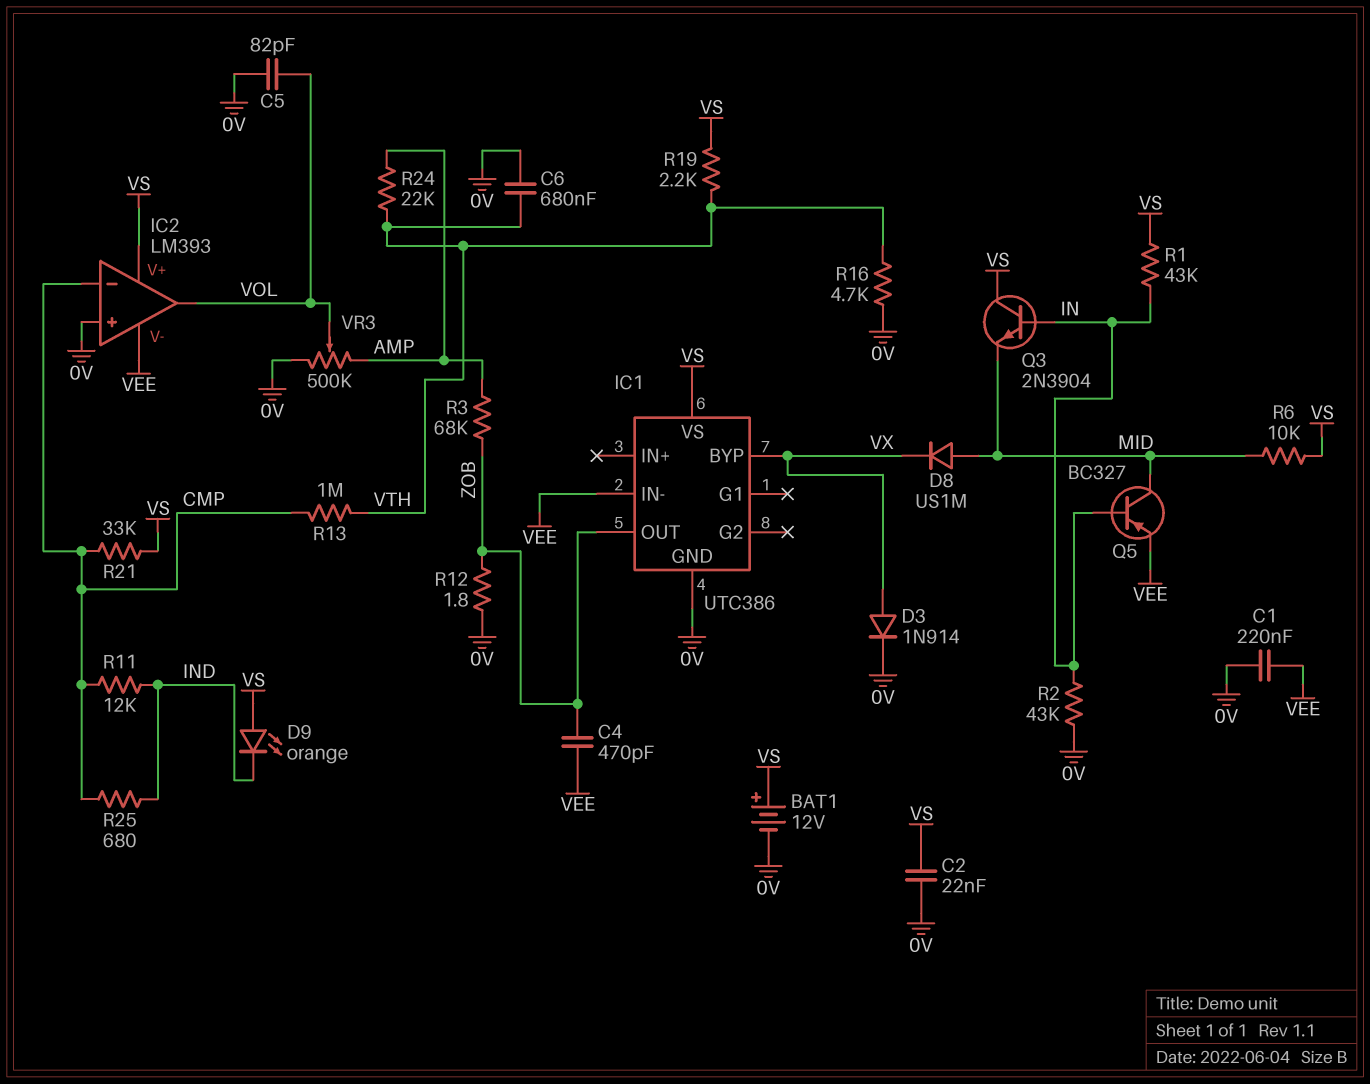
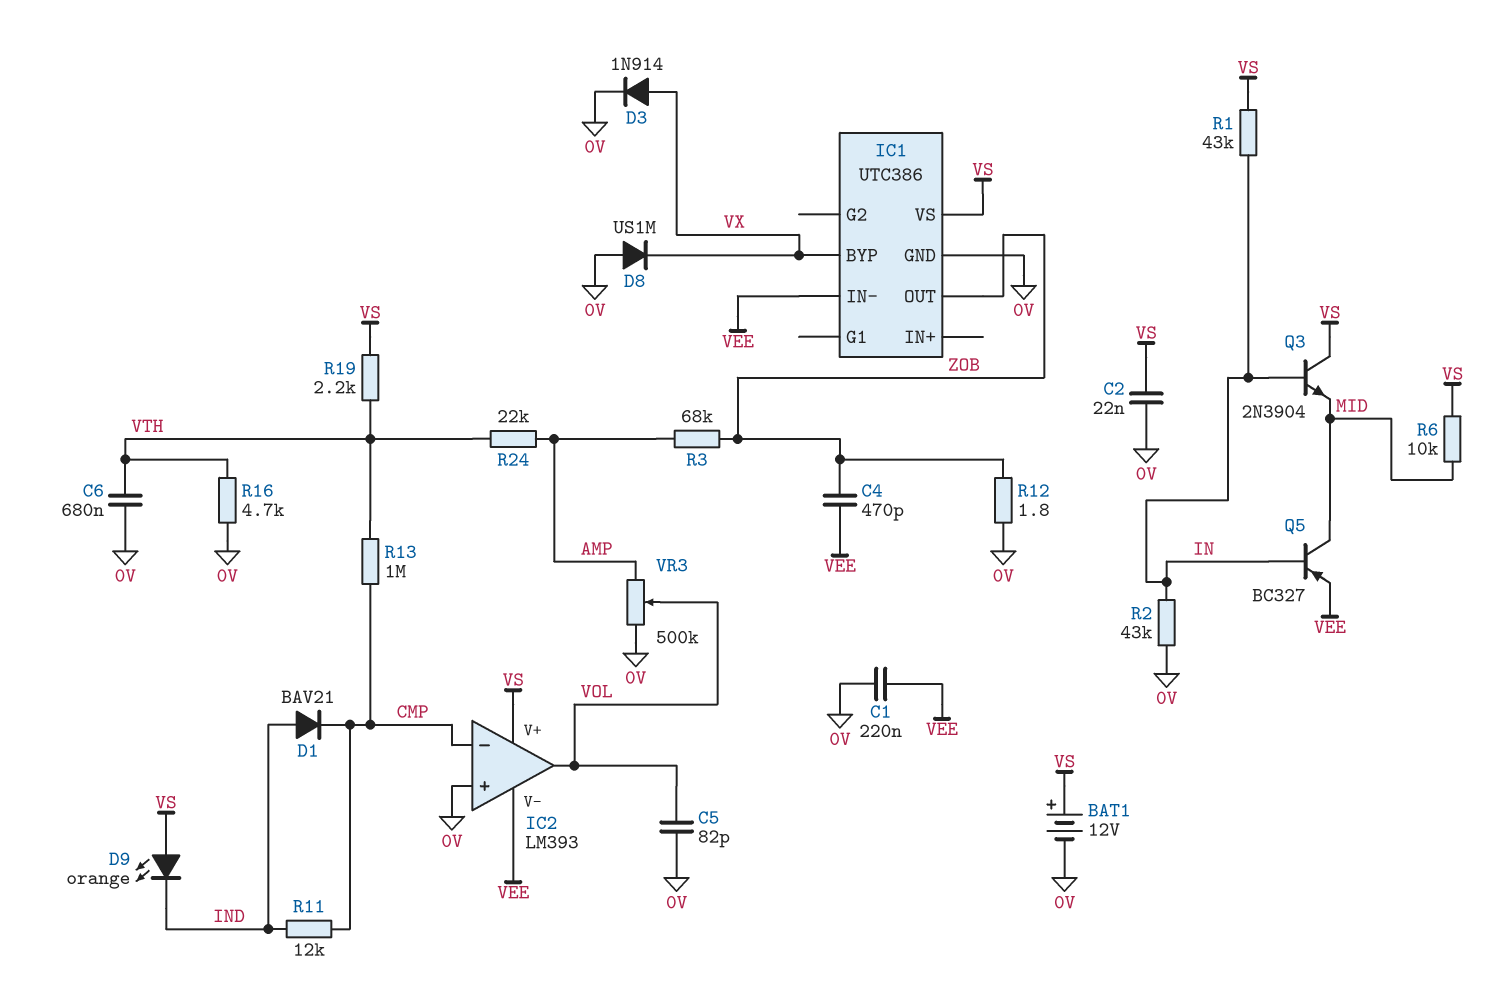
D1: none -> diode BAV21 (A IND, K CMP)
D8: diode US1M (A MID, K VX) -> diode US1M (A 0V, K VX)
R21: 33k (CMP, VS) -> none
R25: 680 (CMP, IND) -> none

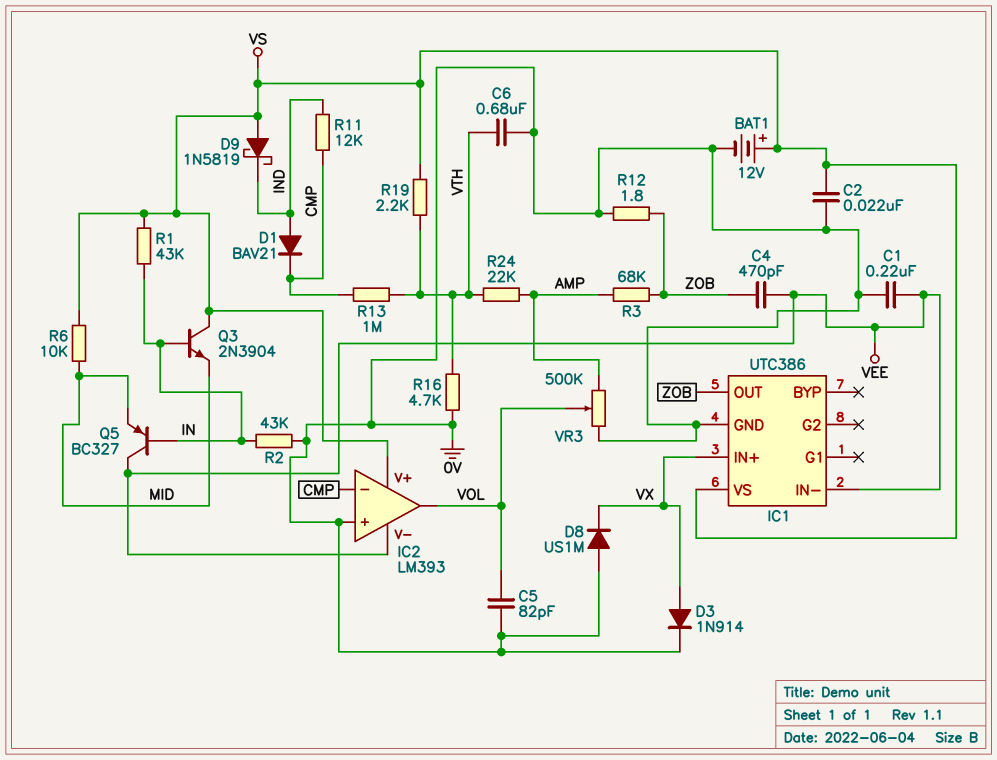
D9: LED orange (A VS, K IND) -> schottky 1N5819 (A VS, K IND)
IC1 pin BYP: VX -> none
IC1 pin IN+: none -> VX
Q5: PNP BC327 (B IN, C MID, E VEE) -> PNP BC327 (B IN, C VEE, E MID)

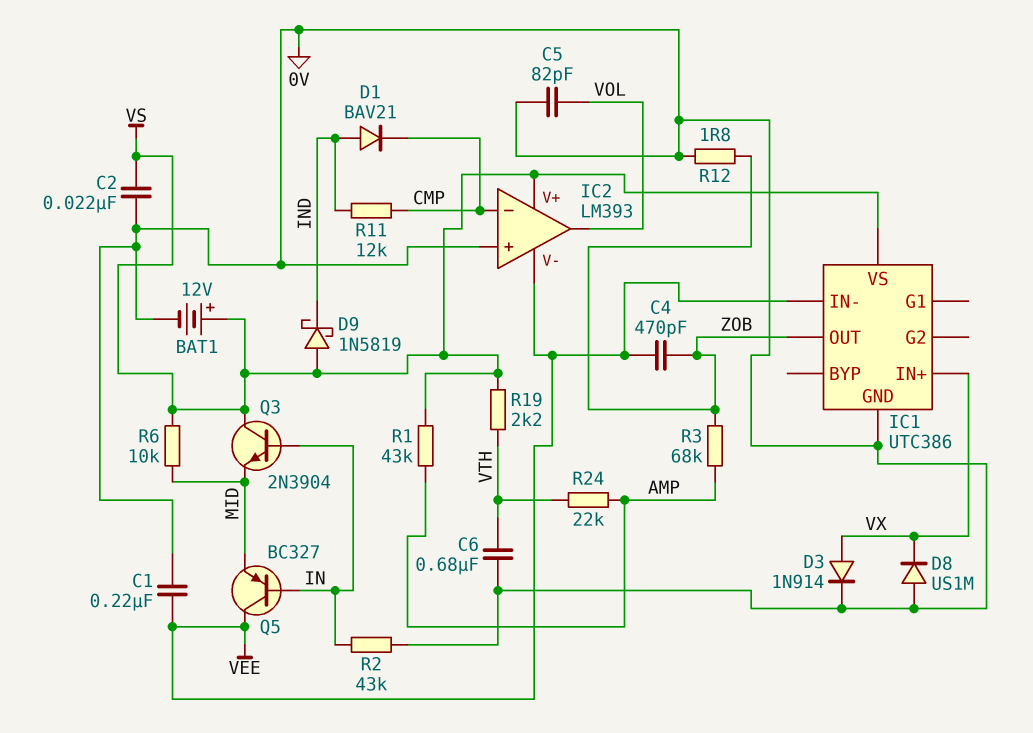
R1: 43k (IN, VS) -> 43k (AMP, VS)
R13: 1M (CMP, VTH) -> none
R16: 4.7k (0V, VTH) -> none
VR3: 500k (0V, AMP, wiper VOL) -> none

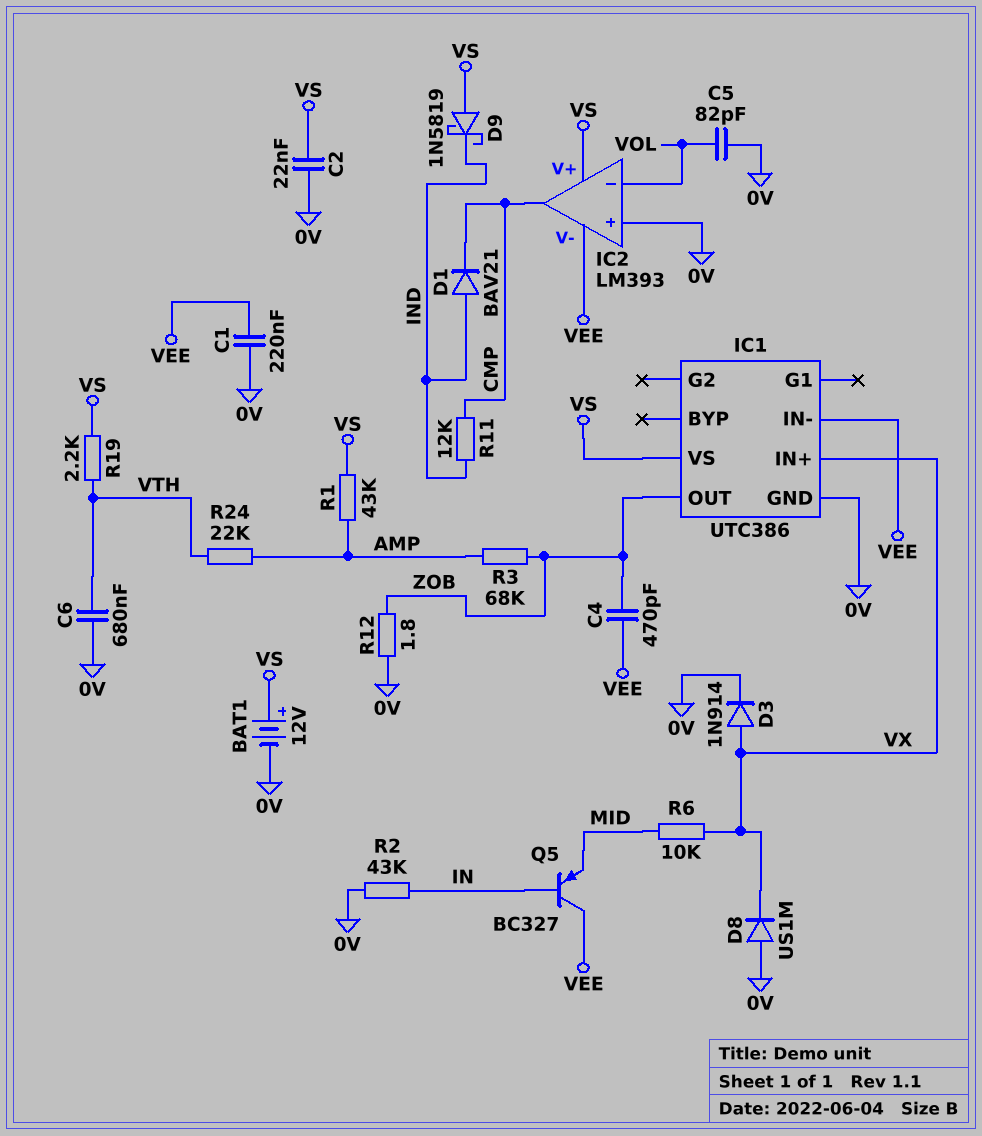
IC2 pin in-: CMP -> VOL
IC2 pin out: VOL -> CMP
Q3: NPN 2N3904 (B IN, C VS, E MID) -> none
R6: 10k (MID, VS) -> 10k (MID, VX)

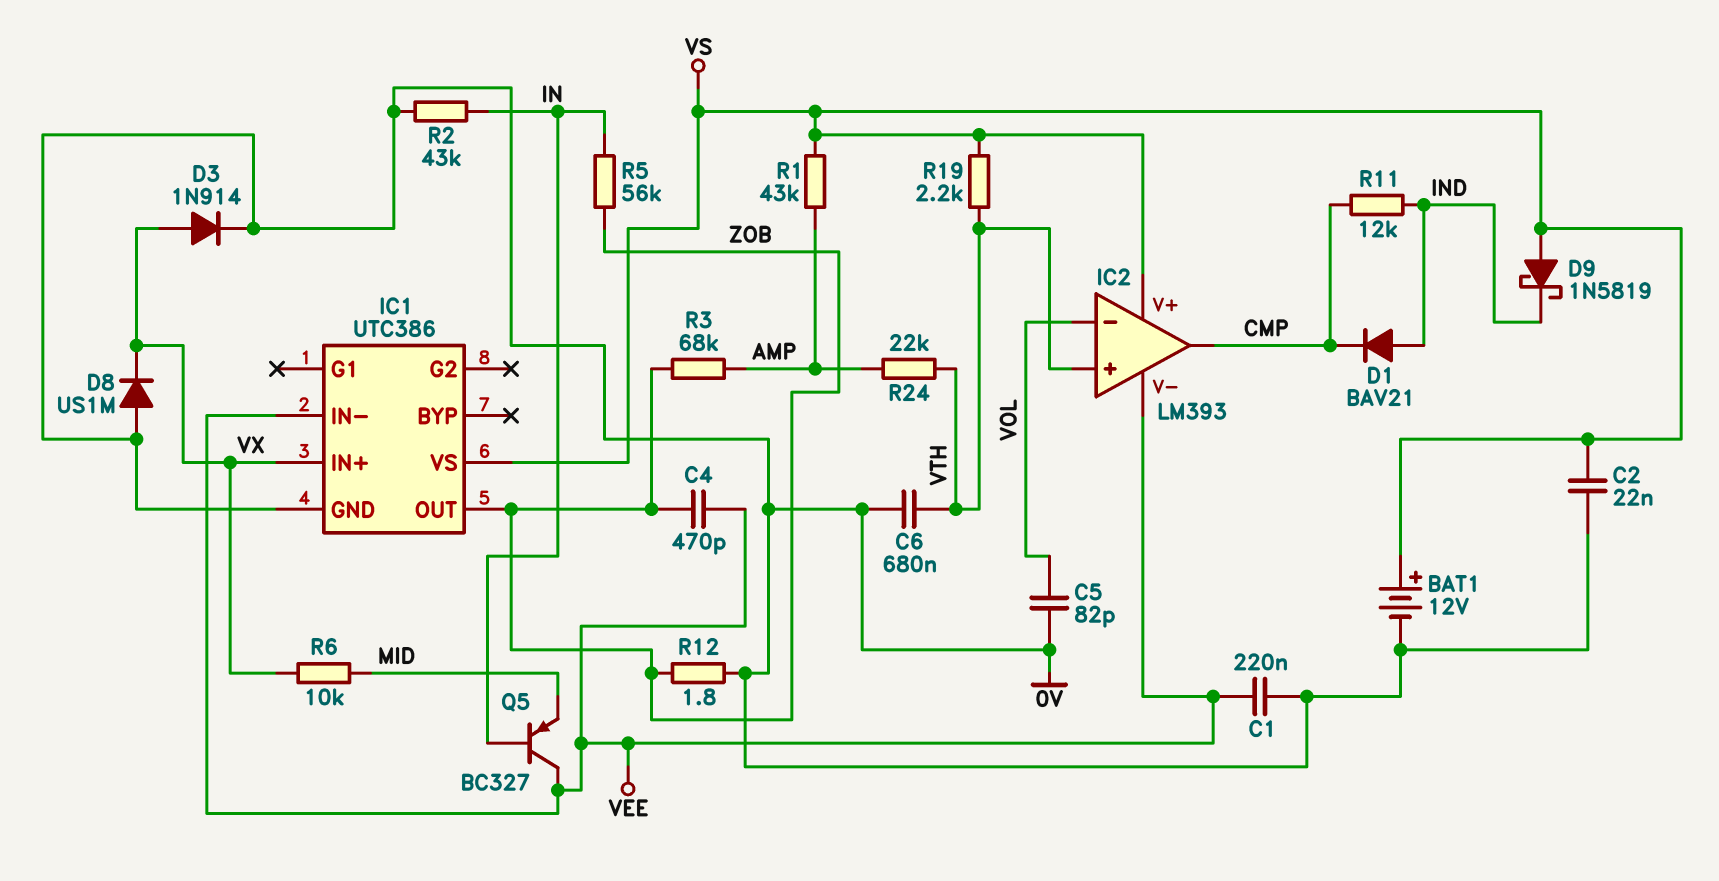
IC2 pin in+: 0V -> VTH
R5: none -> 56k (IN, ZOB)

